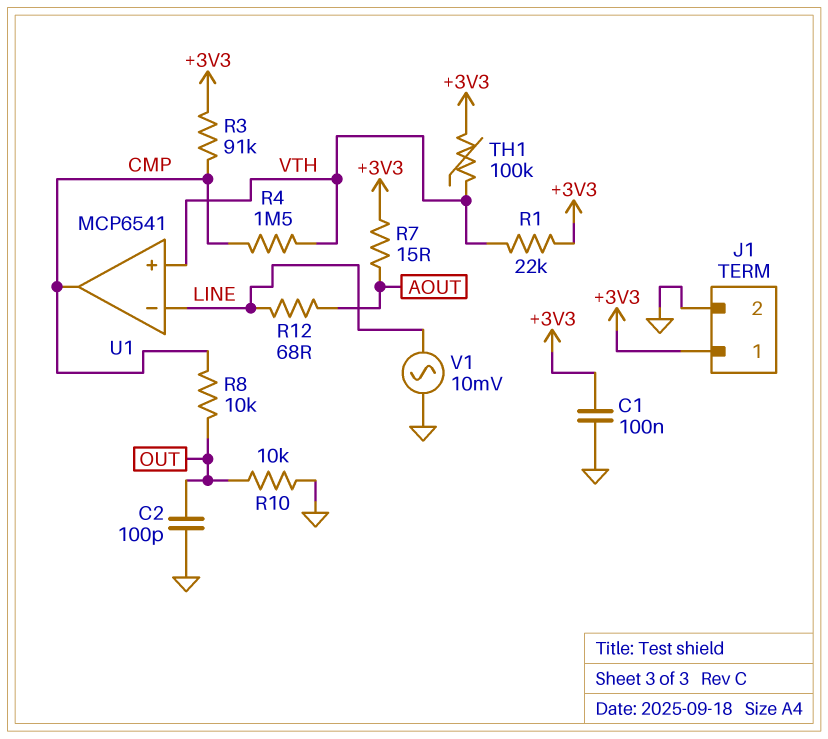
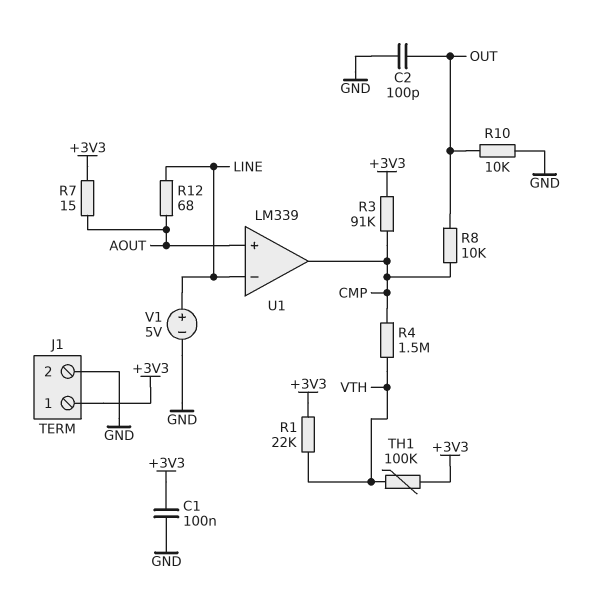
U1: MCP6541 -> LM339
U1 pin in+: VTH -> AOUT
V1: AC 10mV (GND, LINE) -> 5V (plus LINE, minus GND)

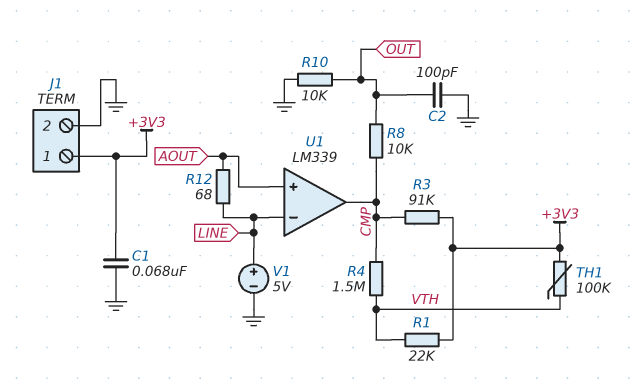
C1: 100nF (+3V3, GND) -> 68nF (+3V3, GND)
R7: 15 (+3V3, AOUT) -> none

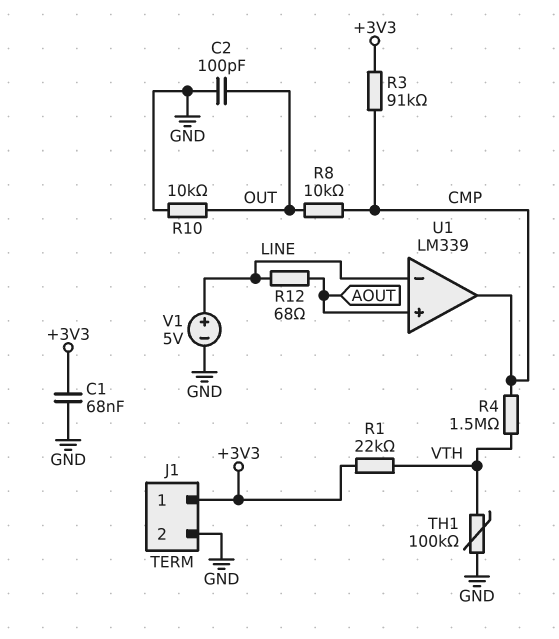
TH1: 100k (+3V3, VTH) -> 100k (GND, VTH)

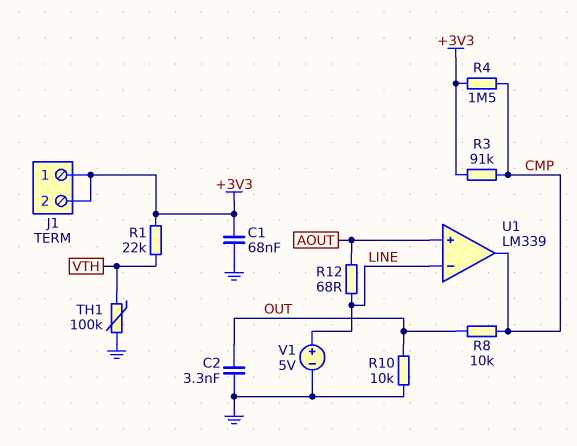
C2: 100pF (GND, OUT) -> 3.3nF (GND, OUT)
J1 pin 2: GND -> +3V3
R4: 1.5M (CMP, VTH) -> 1.5M (+3V3, CMP)

